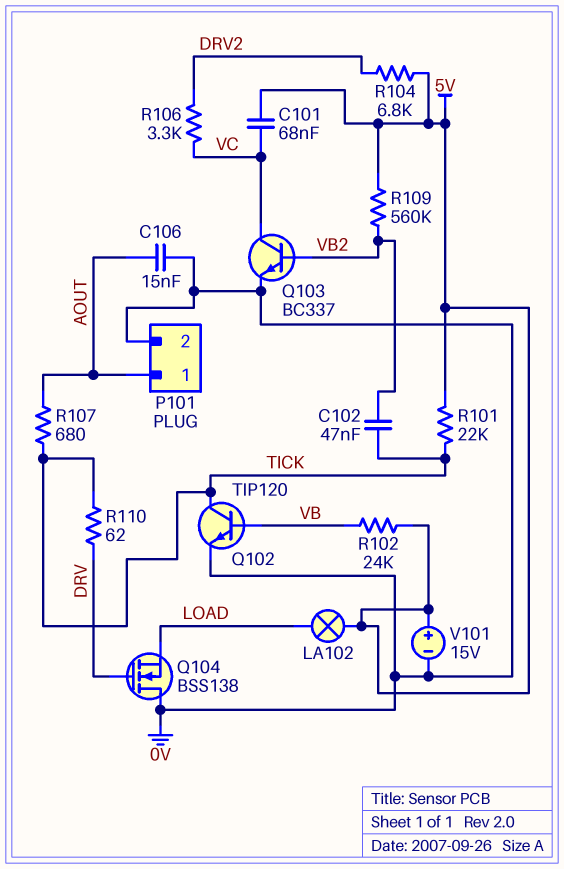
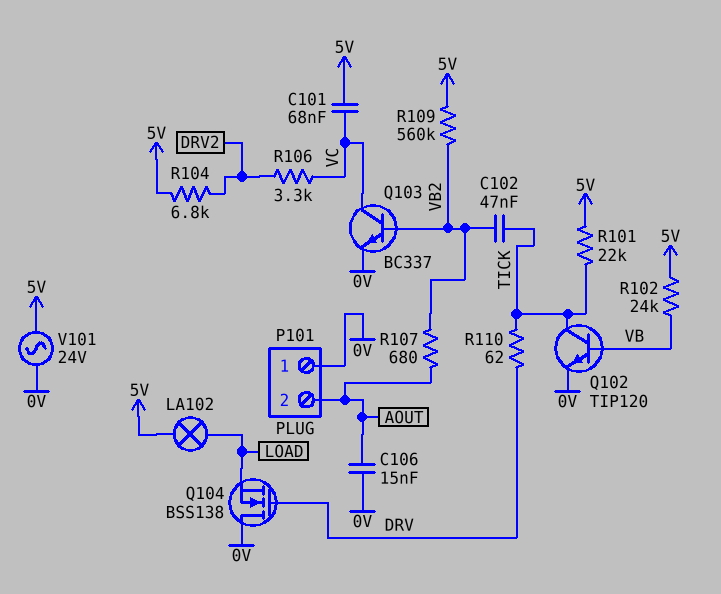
P101 pin 1: AOUT -> 0V
P101 pin 2: 0V -> AOUT
R107: 680 (AOUT, TICK) -> 680 (AOUT, VB2)
V101: 15V (plus 5V, minus 0V) -> AC 24V (0V, 5V)

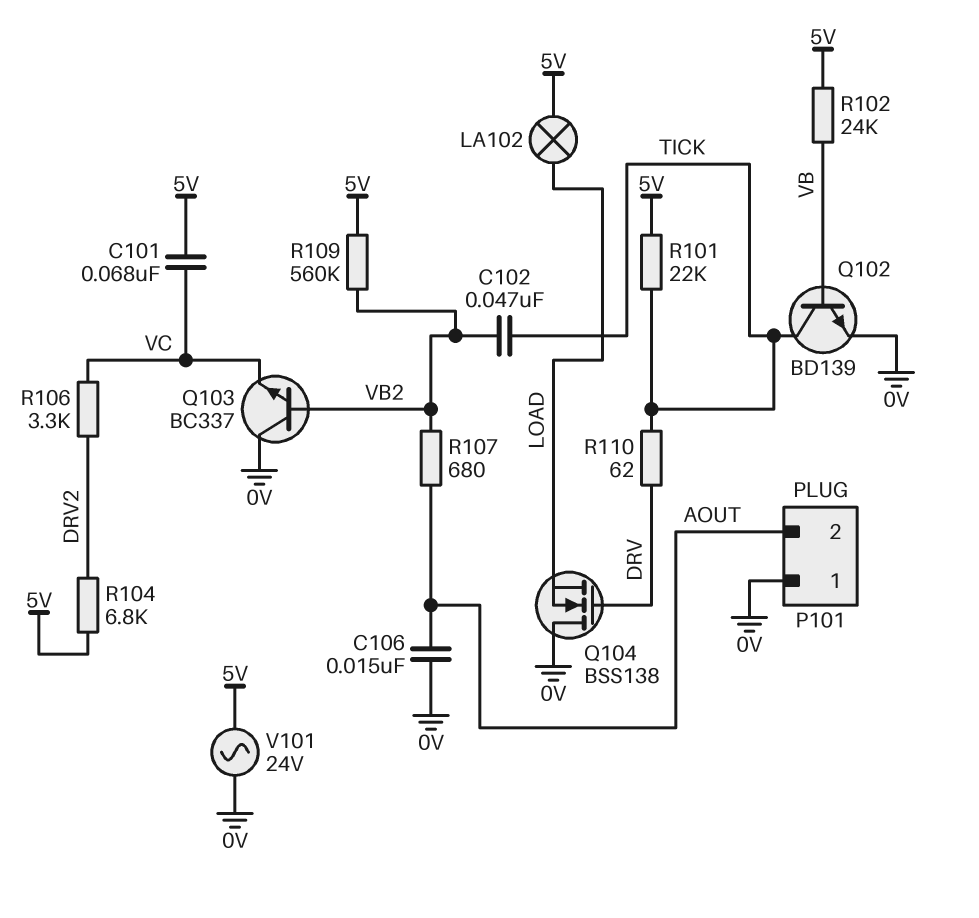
Q102: NPN TIP120 (B VB, C TICK, E 0V) -> NPN BD139 (B VB, C TICK, E 0V)
Q103: NPN BC337 (B VB2, C VC, E 0V) -> NPN BC337 (B VB2, C 0V, E VC)

